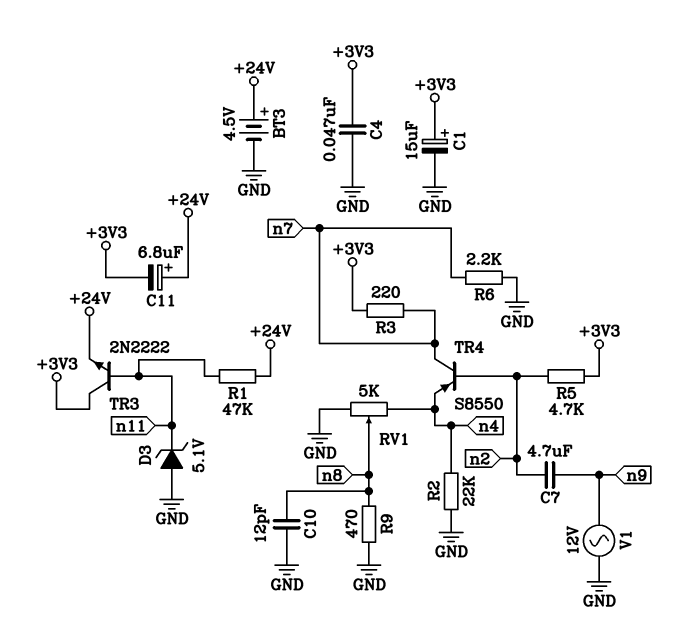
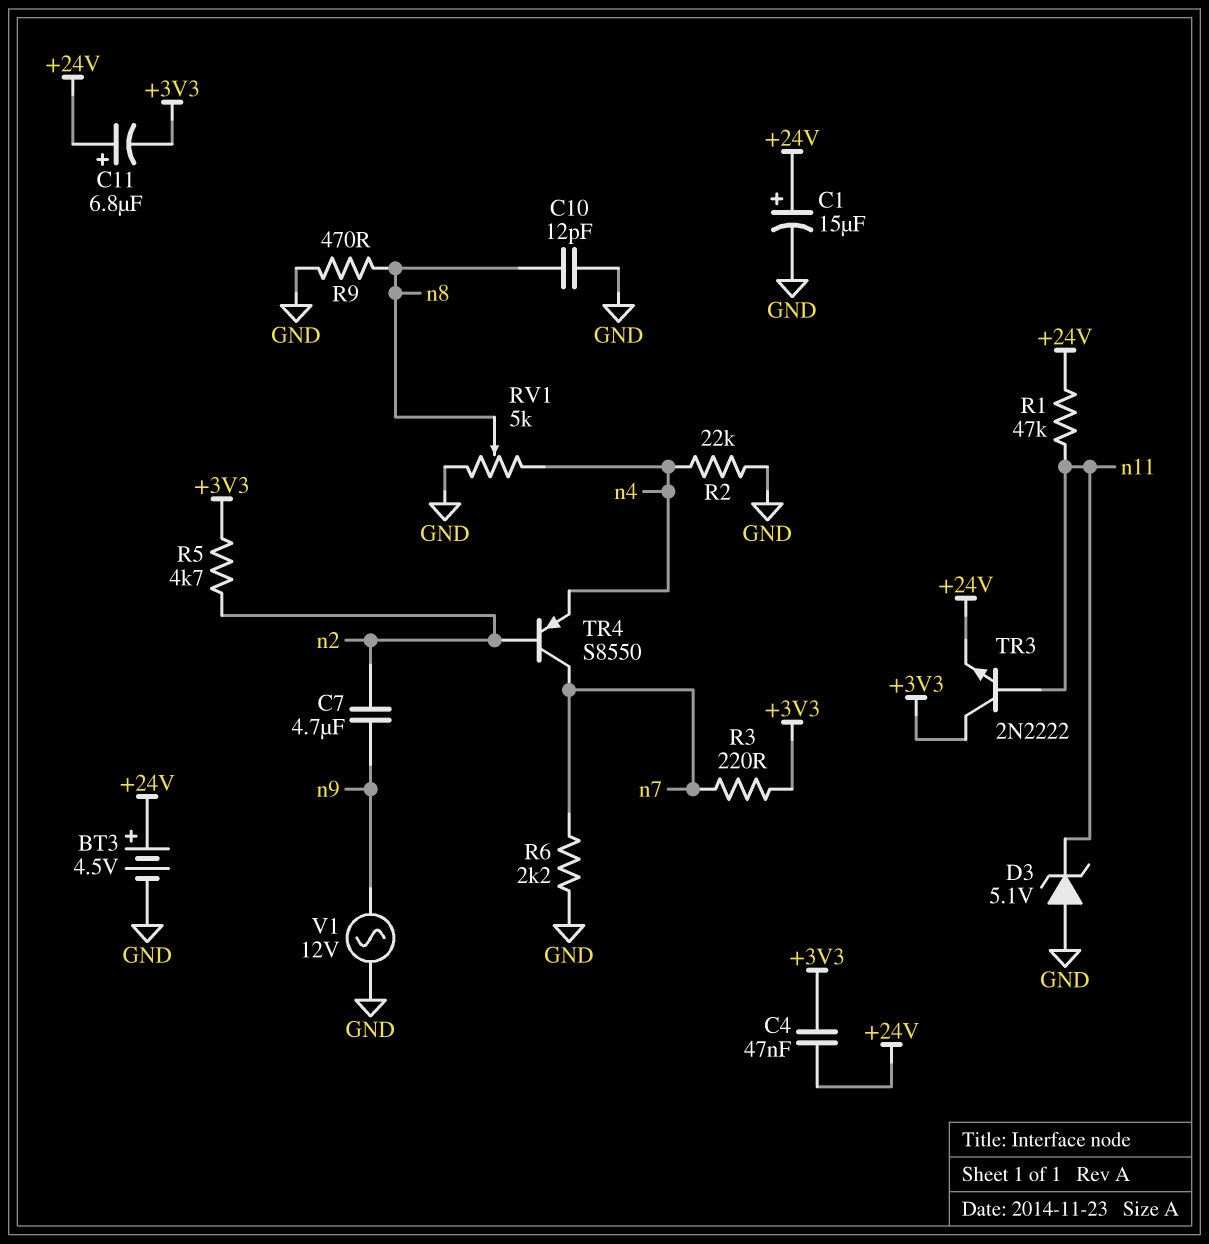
C1: 15uF (plus +3V3, minus GND) -> 15uF (plus +24V, minus GND)
C4: 47nF (+3V3, GND) -> 47nF (+3V3, +24V)

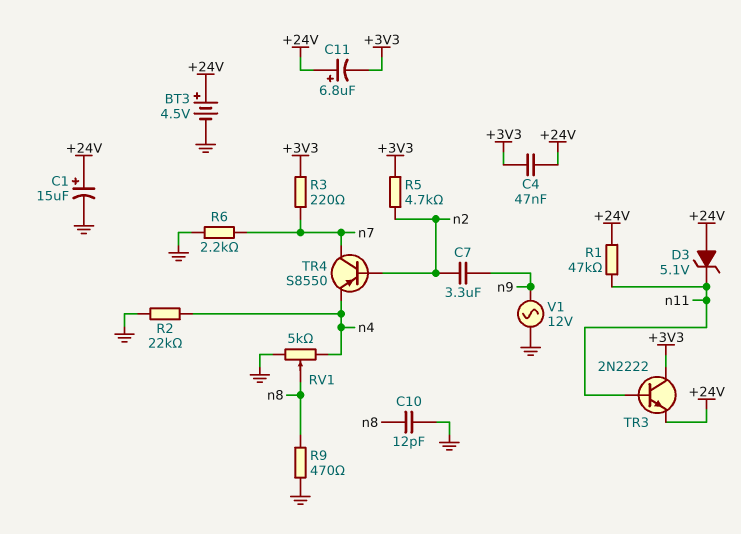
C7: 4.7uF (n2, n9) -> 3.3uF (n2, n9)
D3: zener 5.1V (A GND, K n11) -> zener 5.1V (A +24V, K n11)

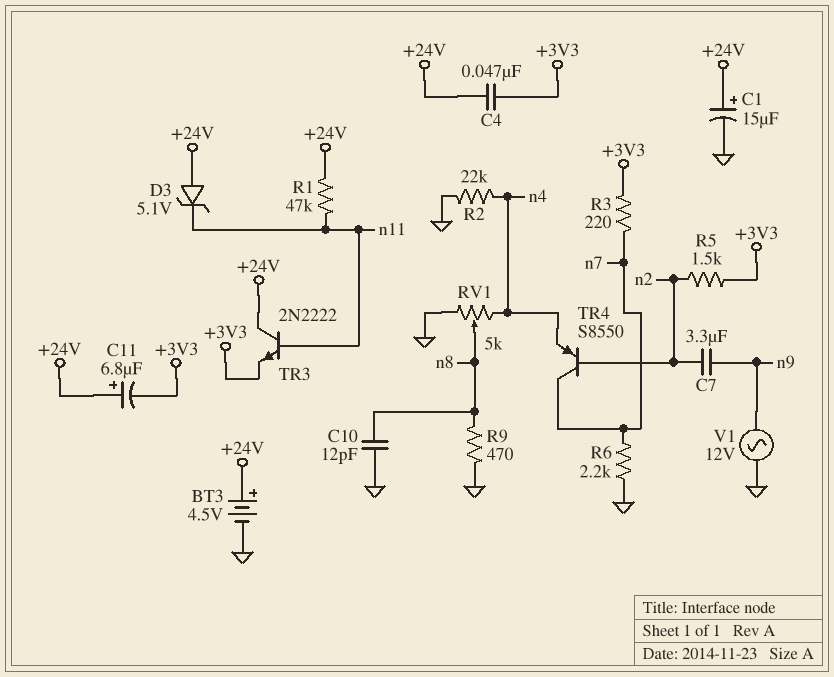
R5: 4.7k (+3V3, n2) -> 1.5k (+3V3, n2)
TR3: NPN 2N2222 (B n11, C +3V3, E +24V) -> NPN 2N2222 (B n11, C +24V, E +3V3)

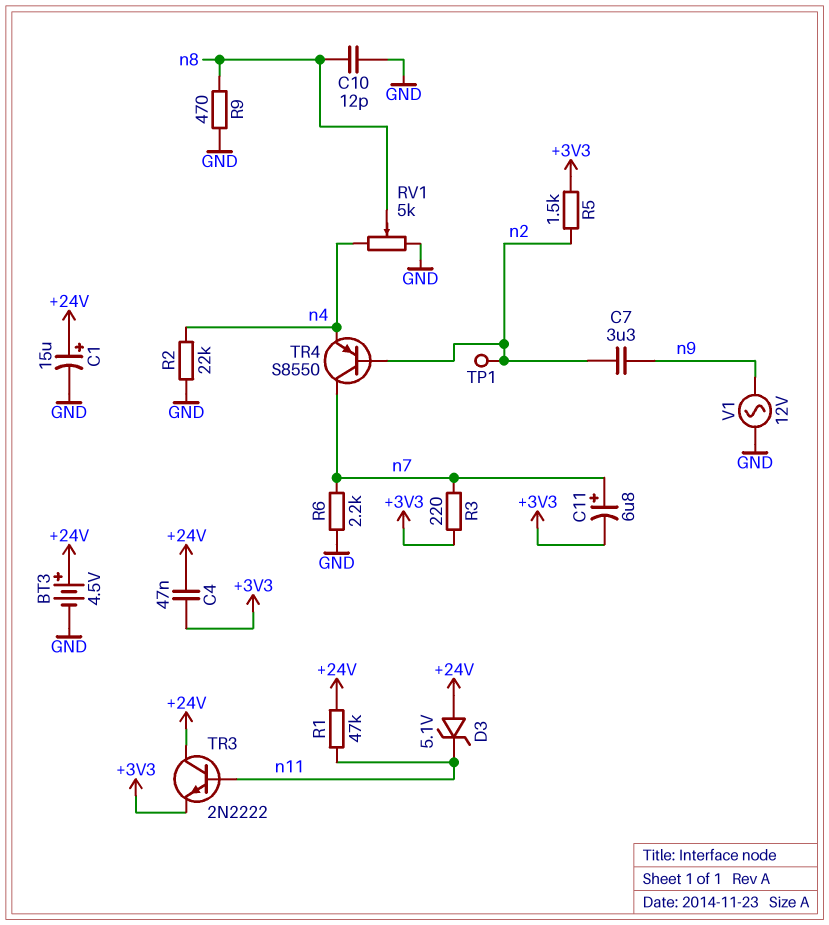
C11: 6.8uF (plus +24V, minus +3V3) -> 6.8uF (plus n7, minus +3V3)
TP1: none -> test point (n2)

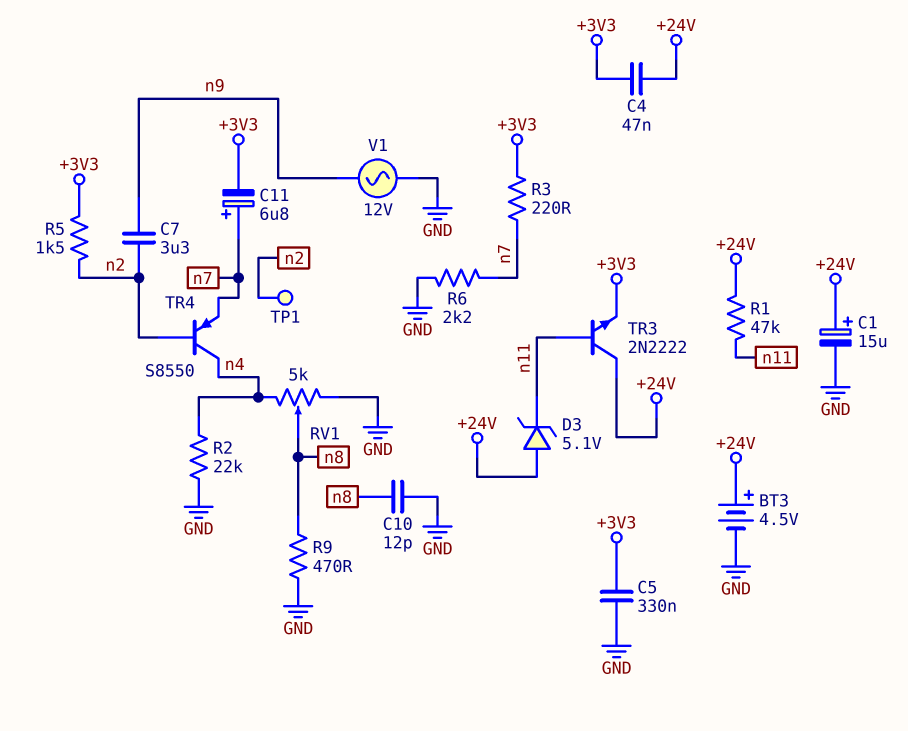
C5: none -> 330nF (+3V3, GND)
TR4: PNP S8550 (B n2, C n7, E n4) -> PNP S8550 (B n2, C n4, E n7)

